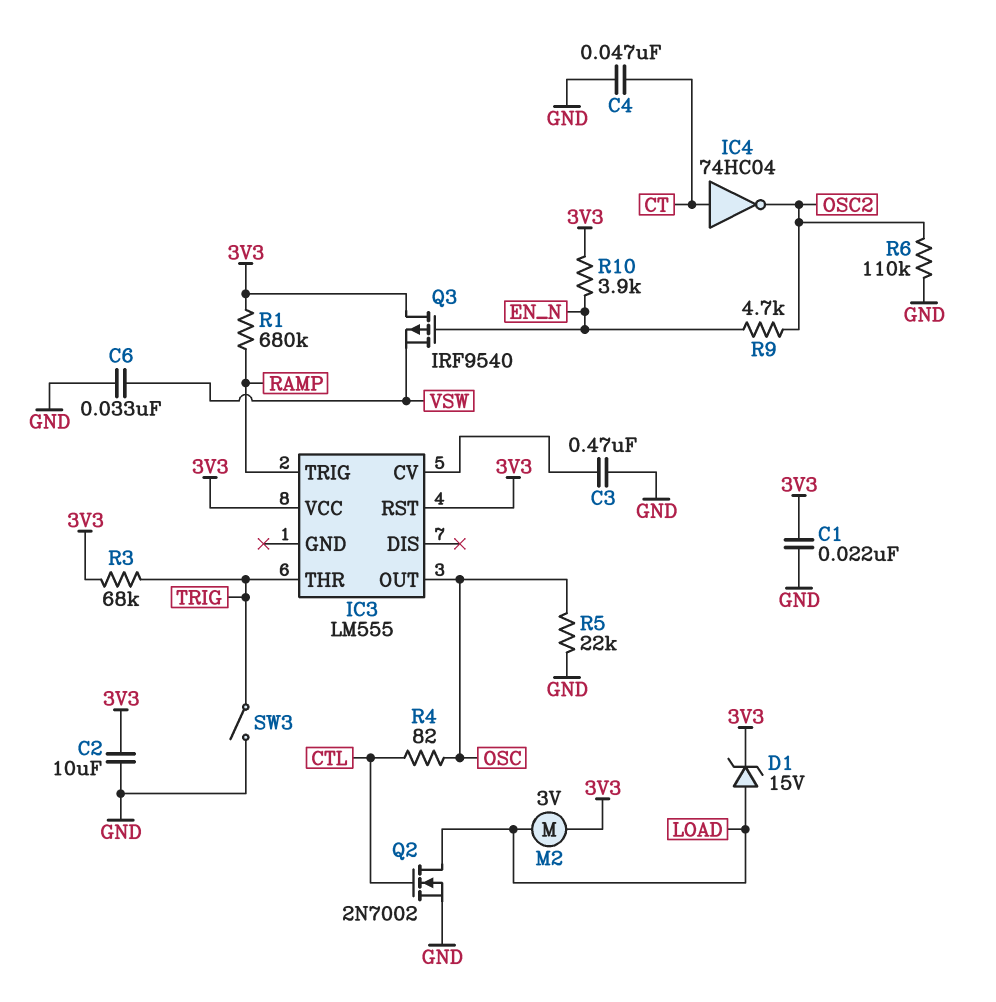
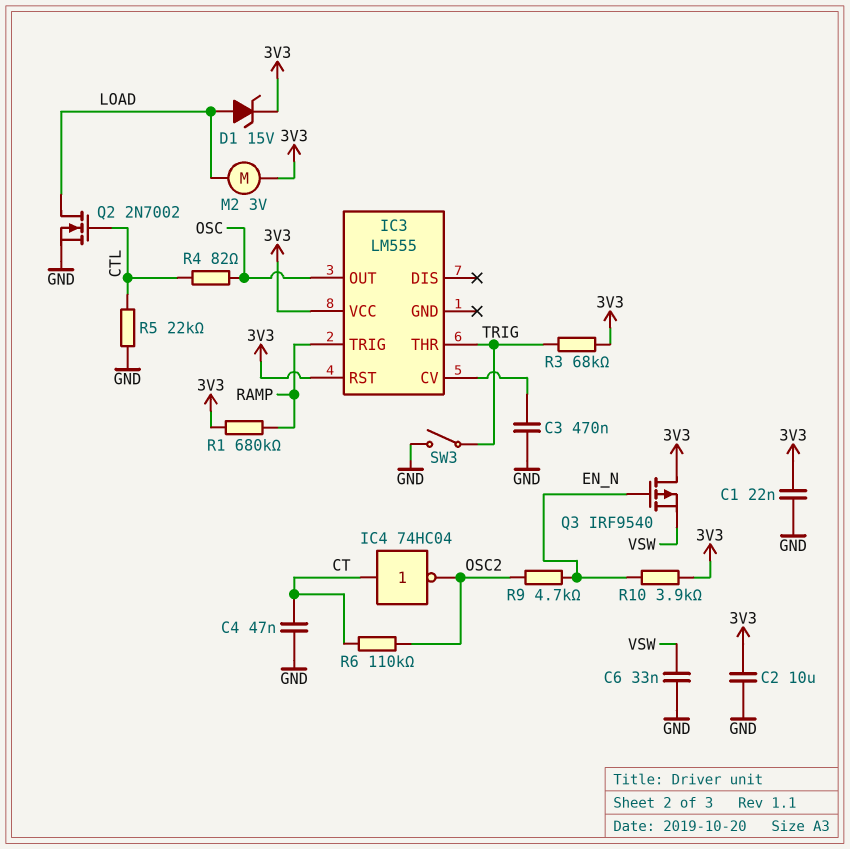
R5: 22k (GND, OSC) -> 22k (CTL, GND)
R6: 110k (GND, OSC2) -> 110k (CT, OSC2)

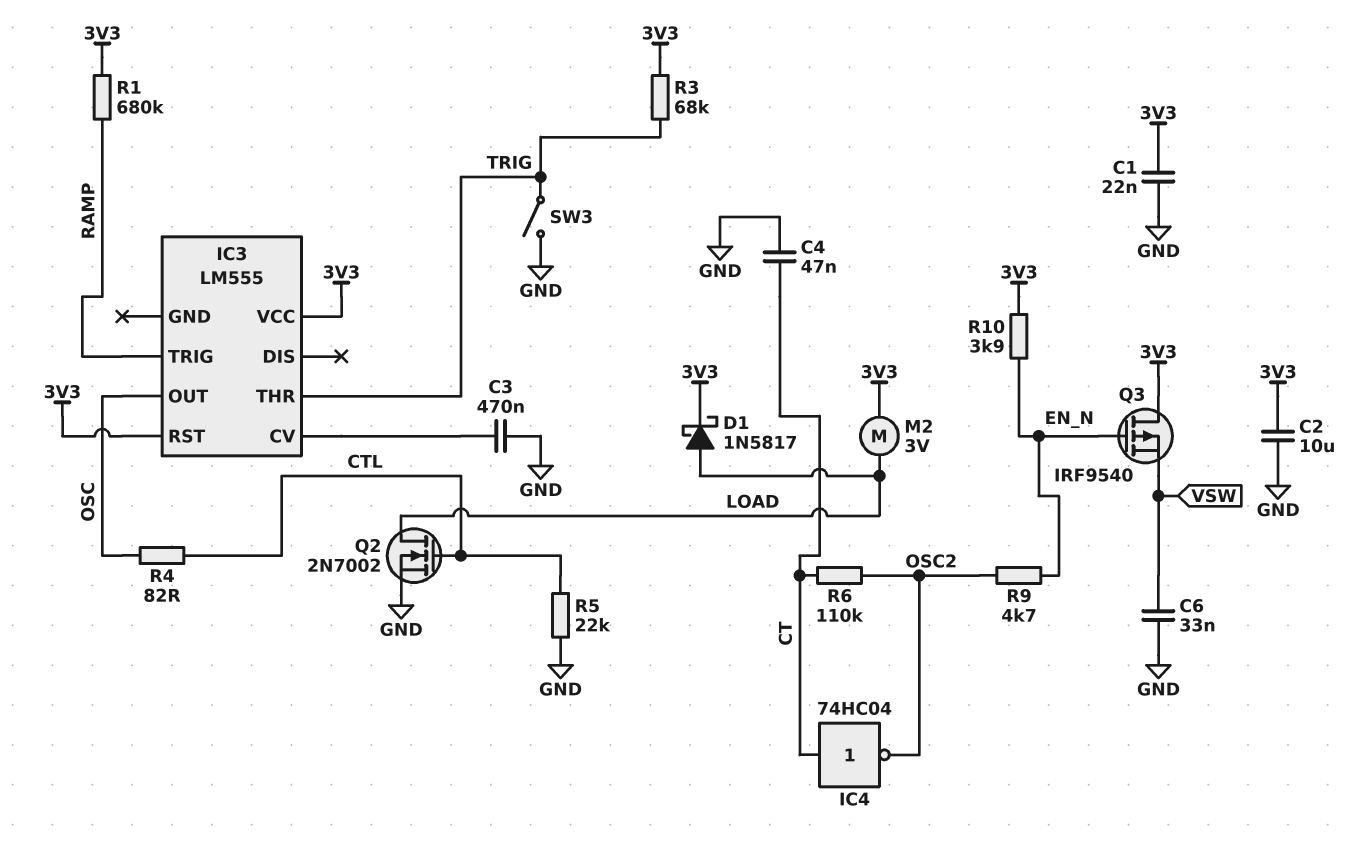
D1: zener 15V (A LOAD, K 3V3) -> schottky 1N5817 (A LOAD, K 3V3)

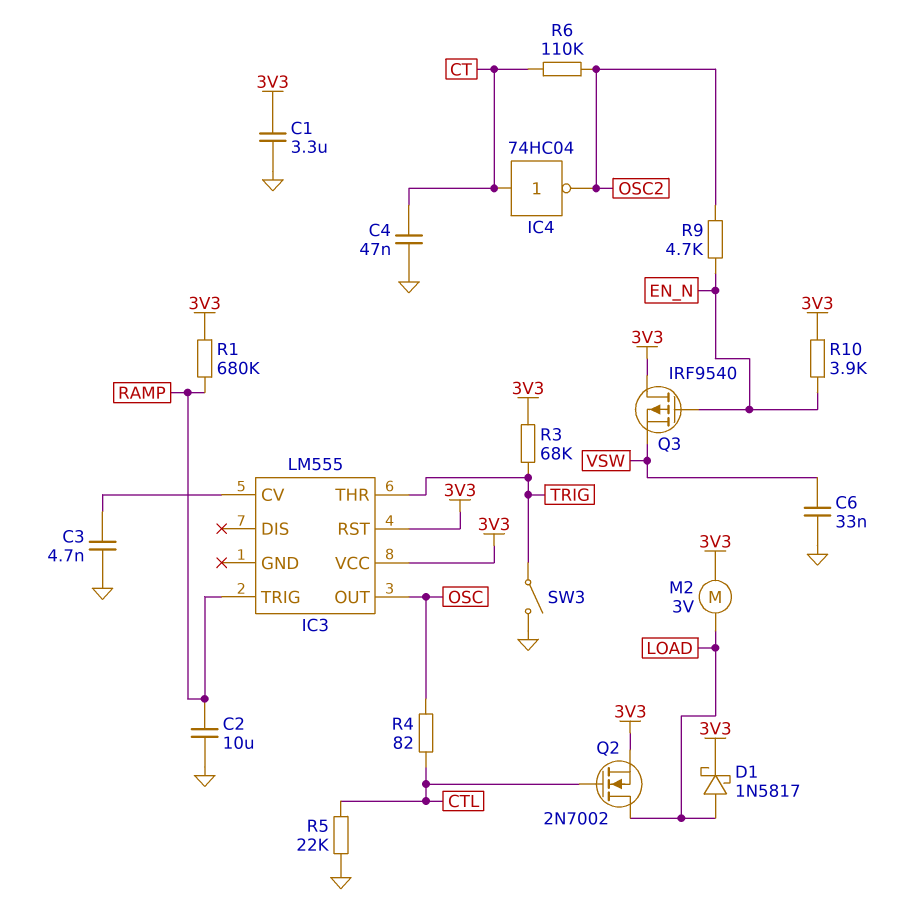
C1: 22nF (3V3, GND) -> 3.3uF (3V3, GND)
C2: 10uF (3V3, GND) -> 10uF (GND, RAMP)
C3: 470nF (GND, IC3/CV) -> 4.7nF (GND, IC3/CV)
Q2: NMOS 2N7002 (G CTL, D LOAD, S GND) -> NMOS 2N7002 (G CTL, D LOAD, S 3V3)

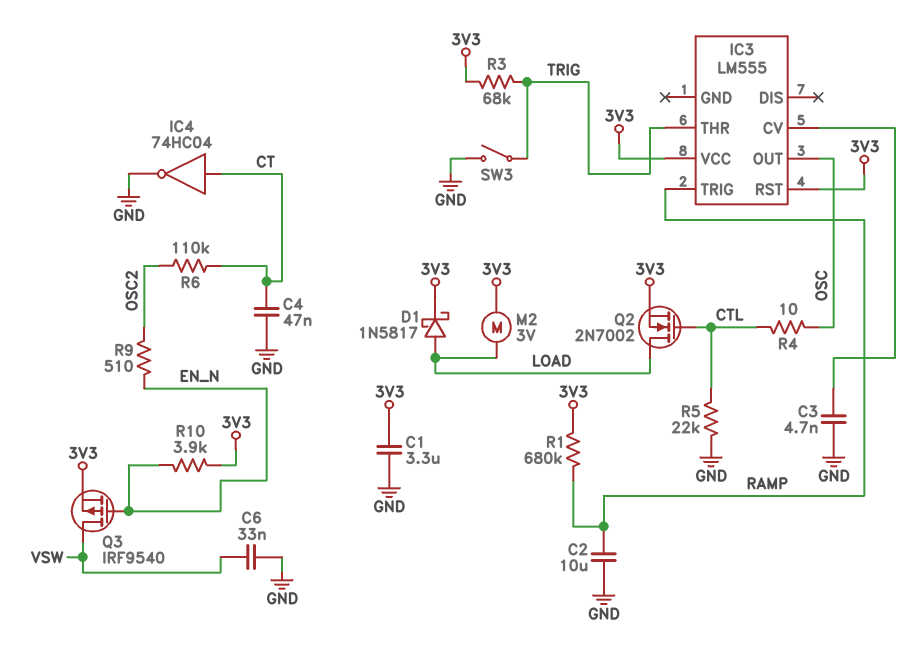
IC4: NOT 74HC04 (in CT, out OSC2) -> NOT 74HC04 (in CT, out GND)
Q3: PMOS IRF9540 (G EN_N, D 3V3, S VSW) -> PMOS IRF9540 (G EN_N, D VSW, S 3V3)
R4: 82 (CTL, OSC) -> 10 (CTL, OSC)
R9: 4.7k (EN_N, OSC2) -> 510 (EN_N, OSC2)

